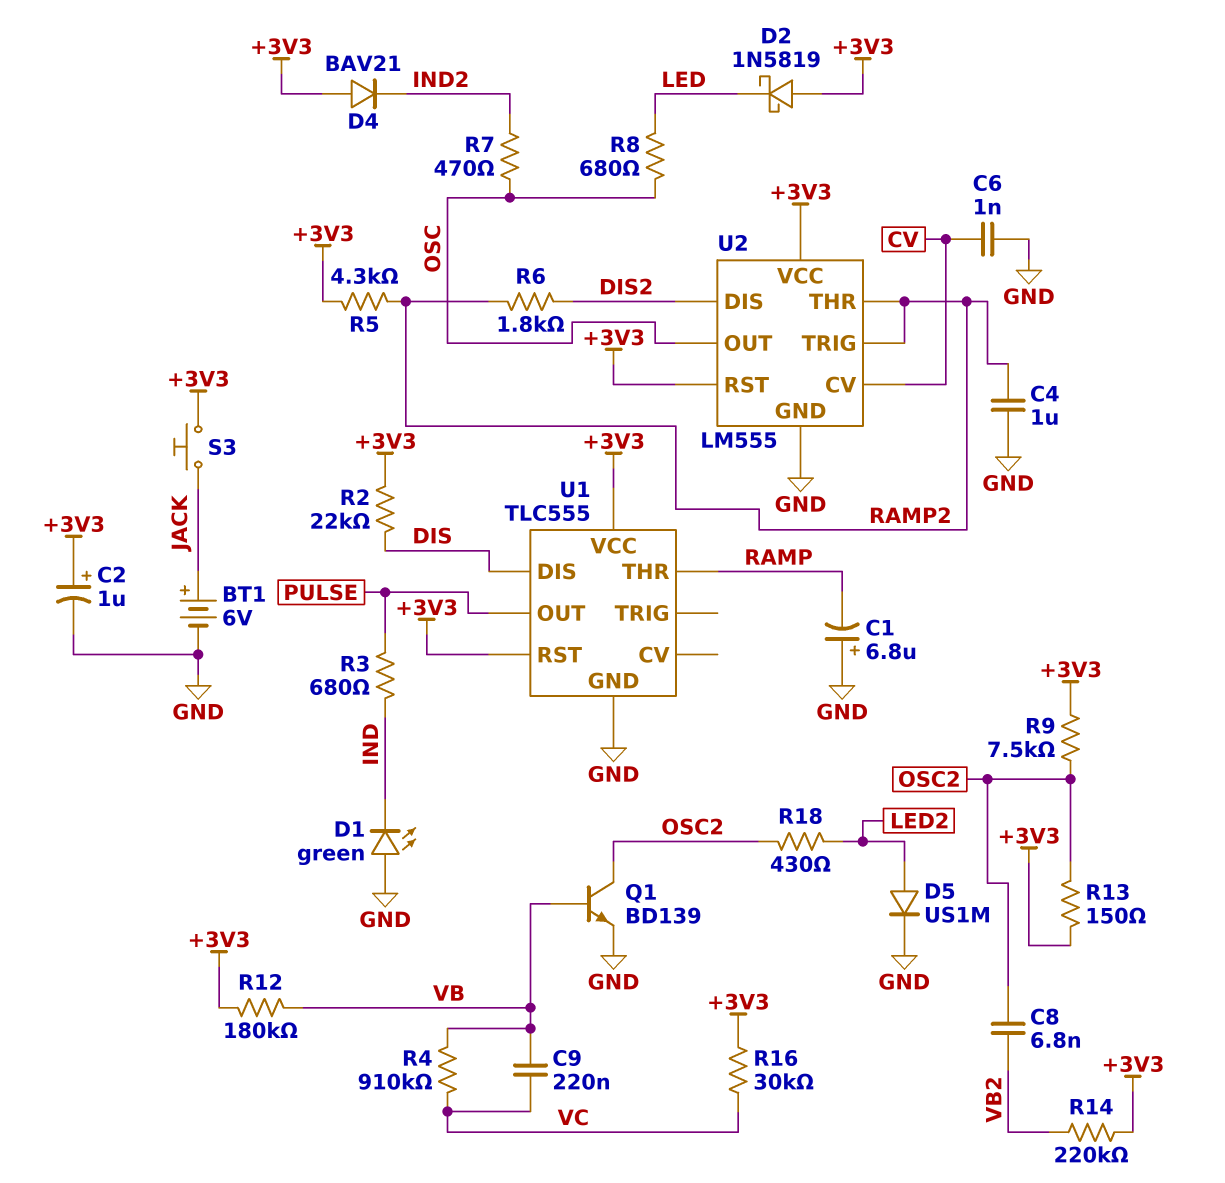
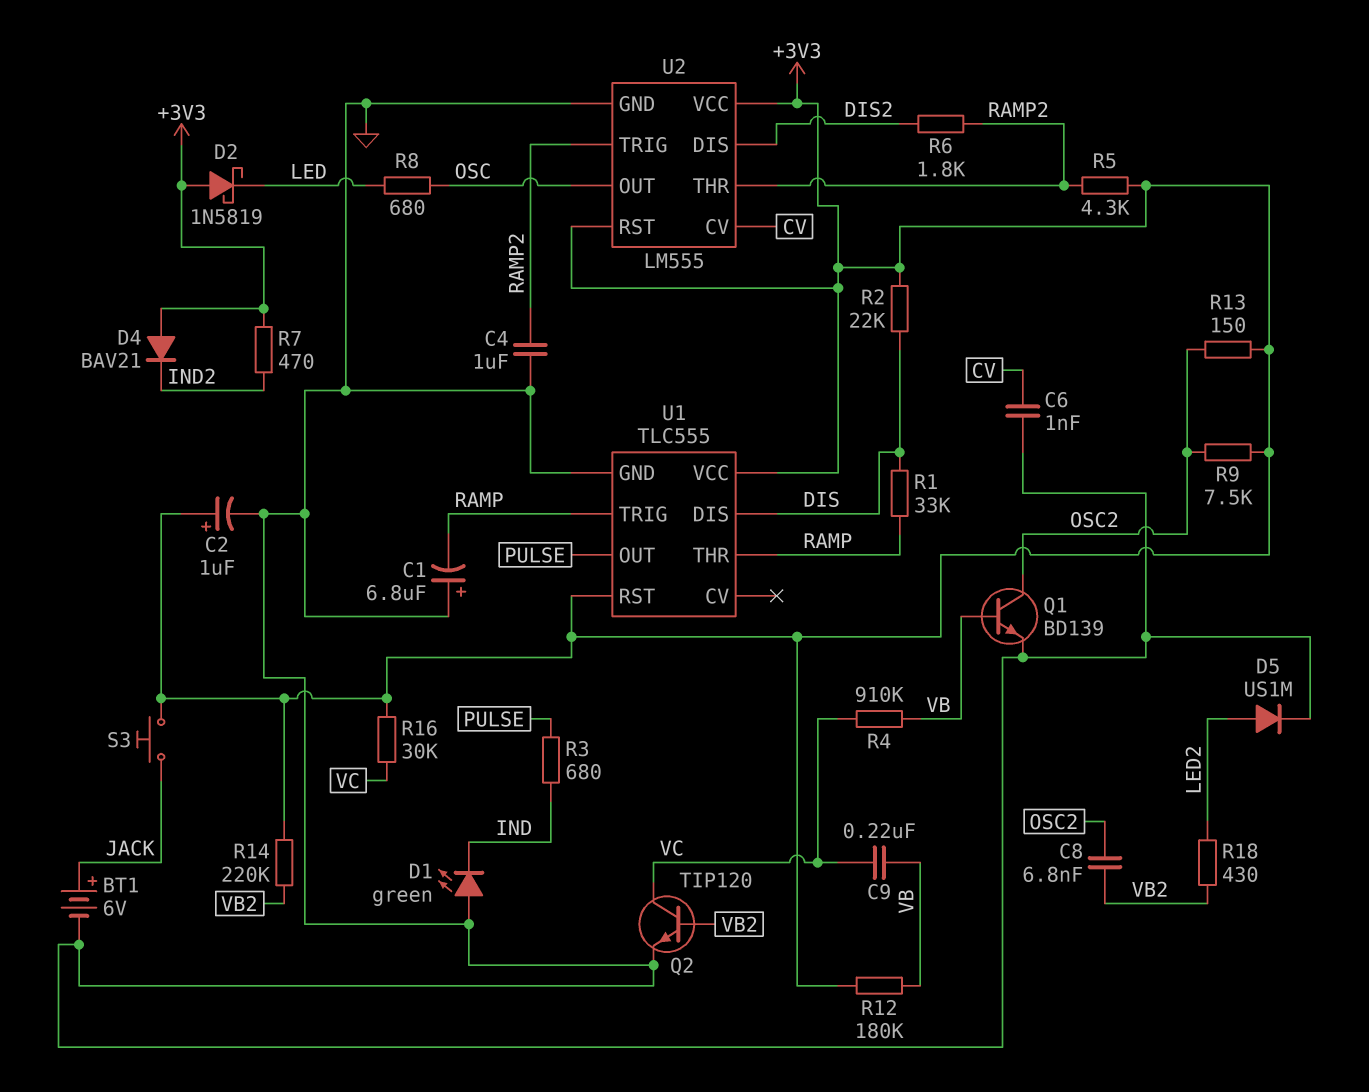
Q2: none -> NPN TIP120 (B VB2, C VC, E GND)
R1: none -> 33k (DIS, RAMP)
R7: 470 (IND2, OSC) -> 470 (+3V3, IND2)
R18: 430 (LED2, OSC2) -> 430 (LED2, VB2)
U1 pin TRIG: none -> RAMP

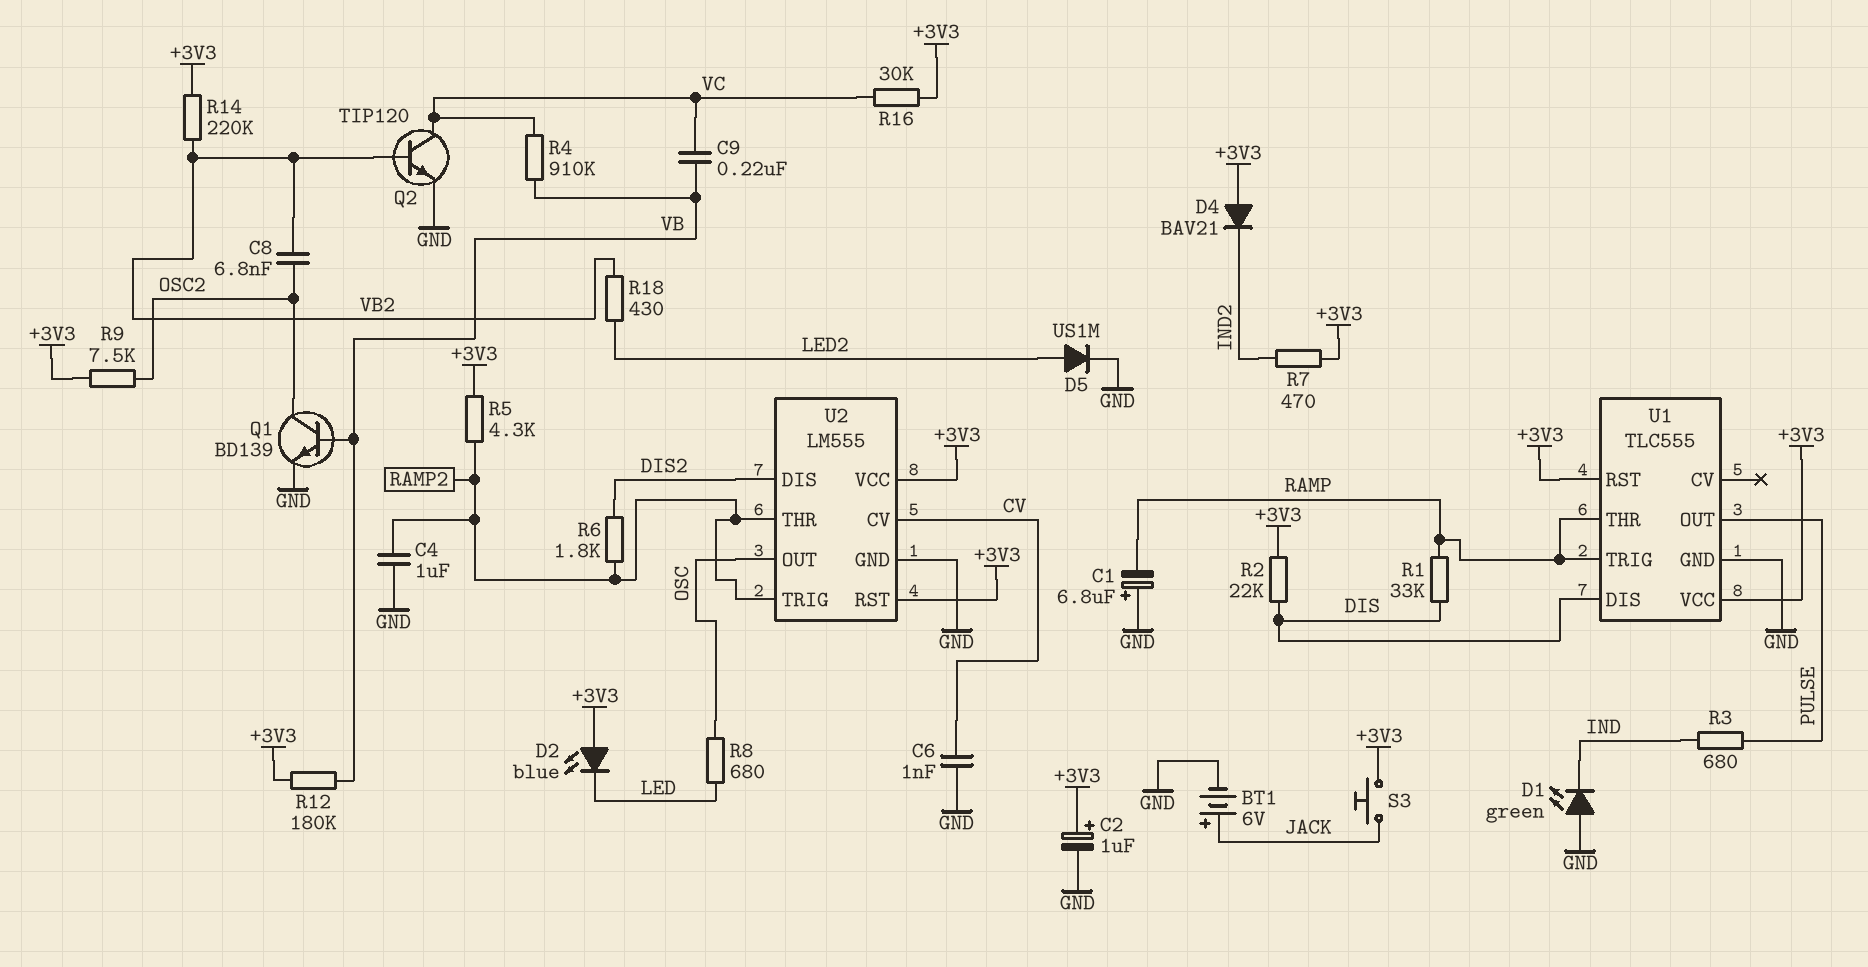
D2: schottky 1N5819 (A +3V3, K LED) -> LED blue (A +3V3, K LED)
R13: 150 (+3V3, OSC2) -> none

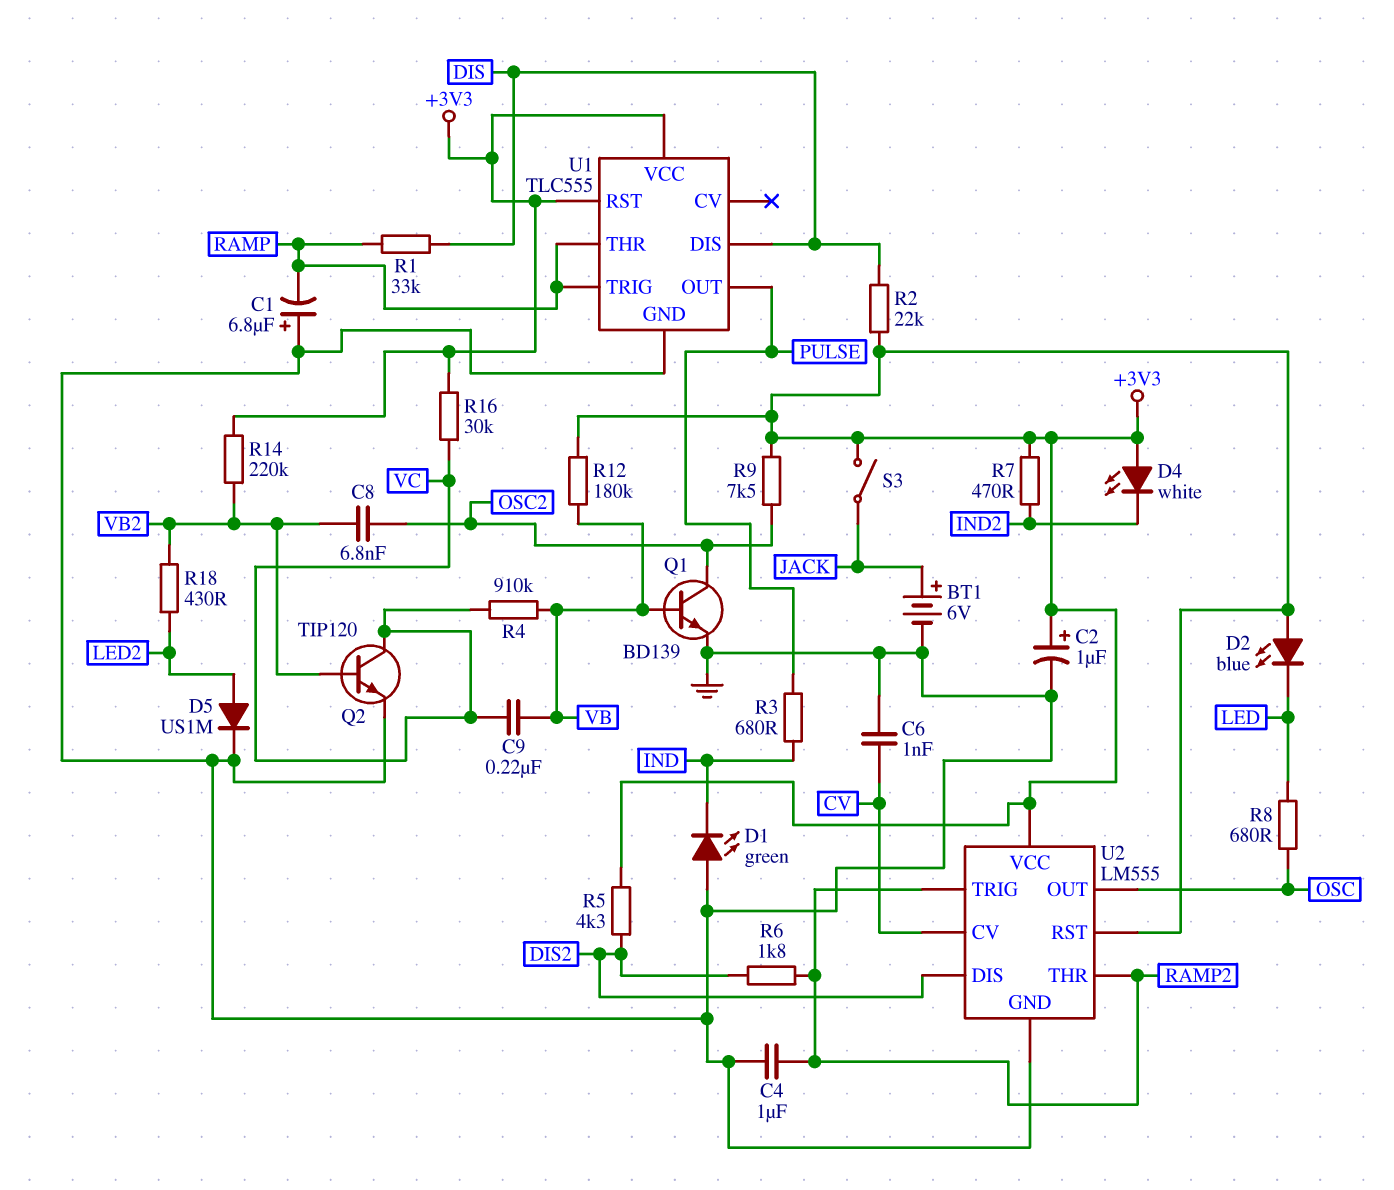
D4: diode BAV21 (A +3V3, K IND2) -> LED white (A +3V3, K IND2)
R5: 4.3k (+3V3, RAMP2) -> 4.3k (+3V3, DIS2)
S3: button (+3V3, JACK) -> switch (+3V3, JACK)

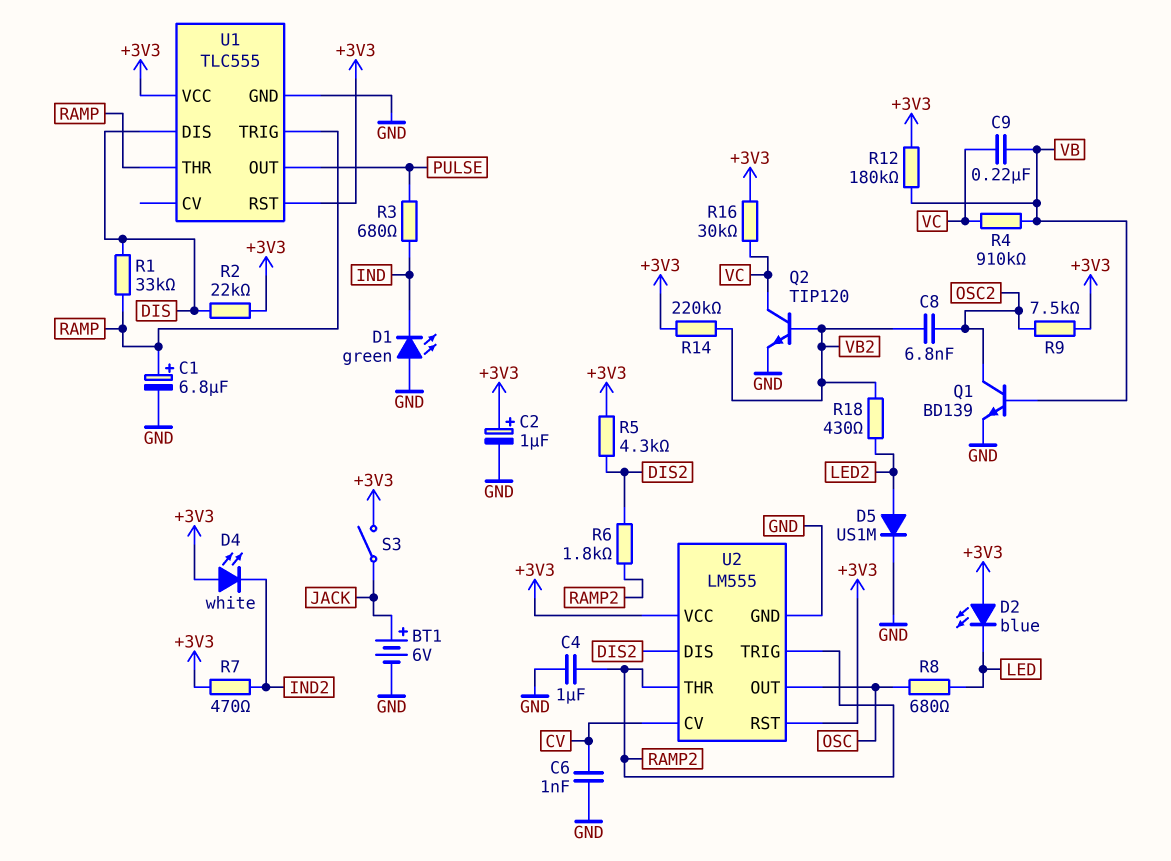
C1: 6.8uF (plus GND, minus RAMP) -> 6.8uF (plus RAMP, minus GND)

